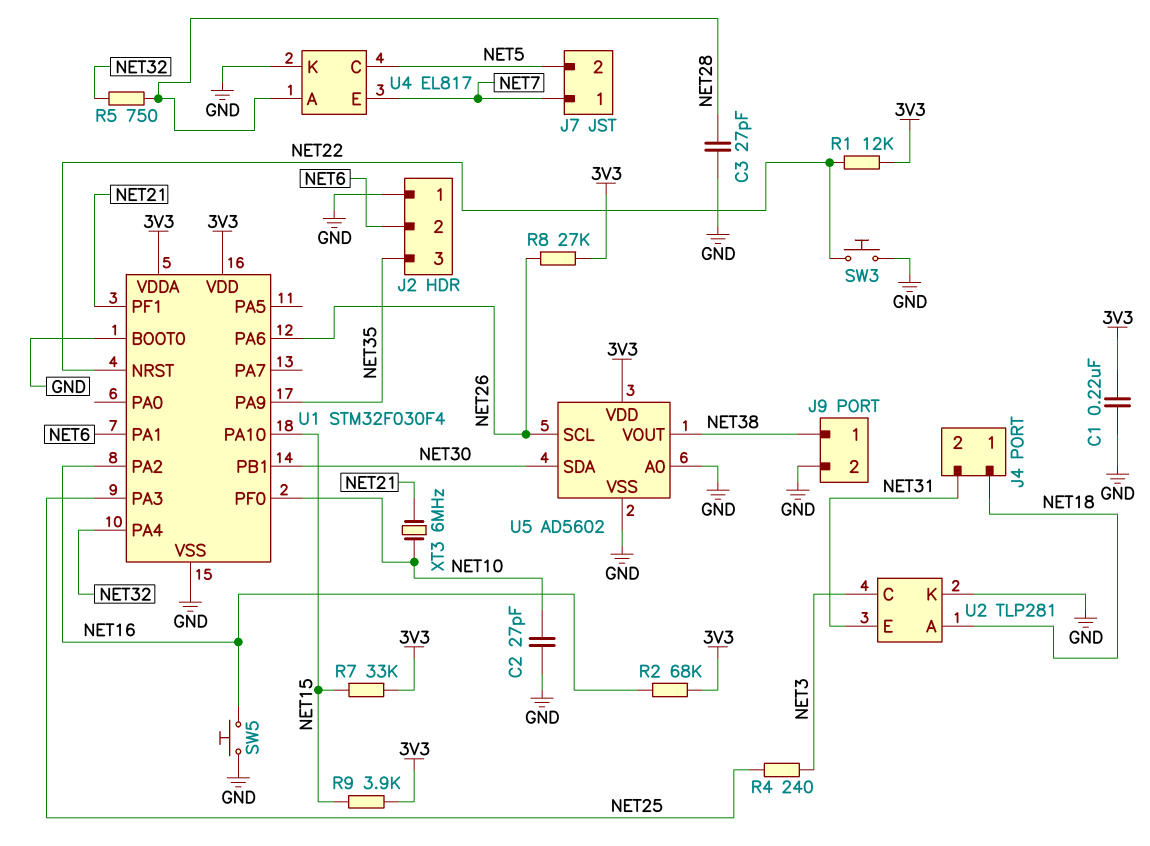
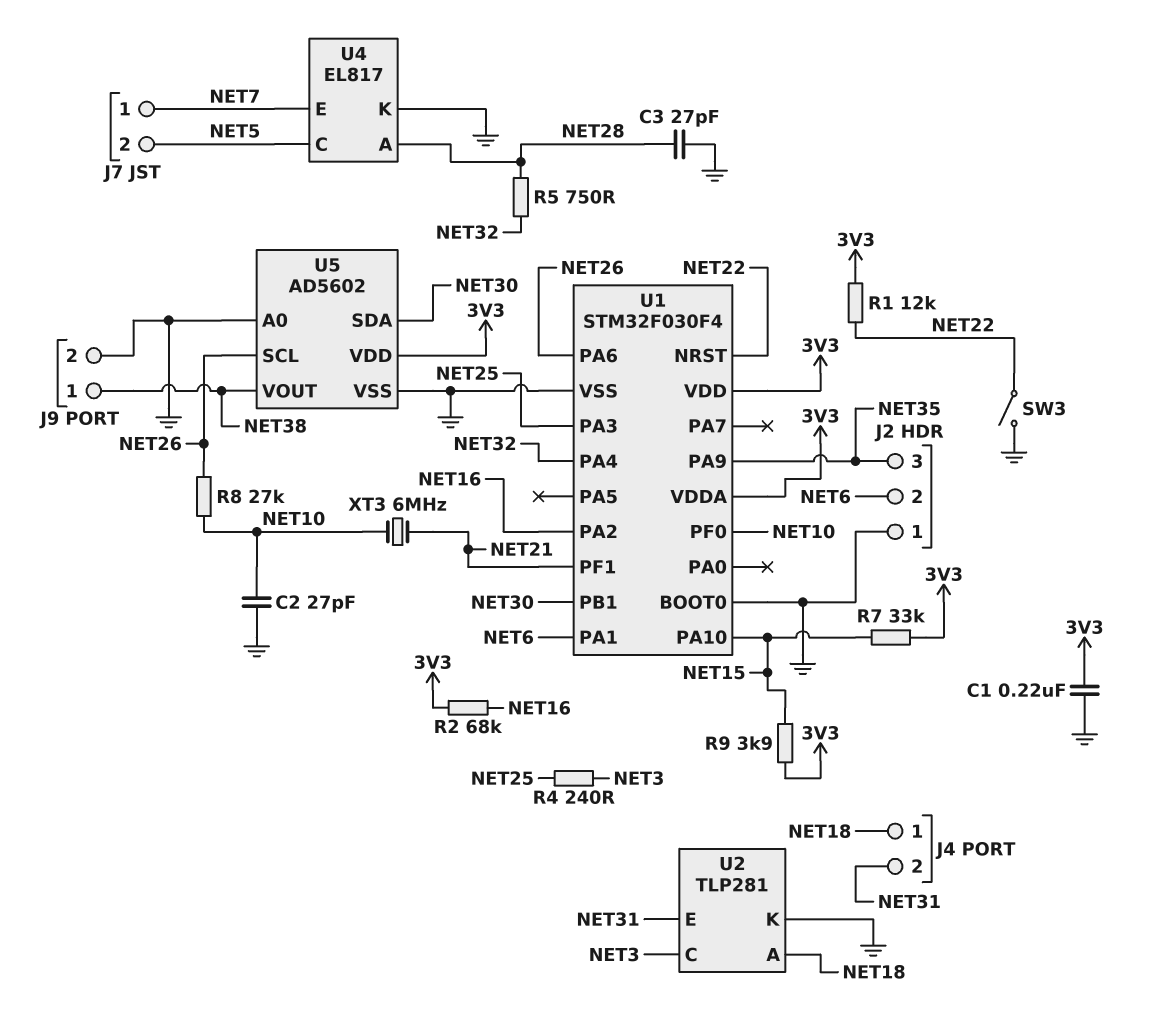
R8: 27k (3V3, NET26) -> 27k (NET10, NET26)
SW3: button (GND, NET22) -> switch (GND, NET22)
SW5: button (GND, NET16) -> none

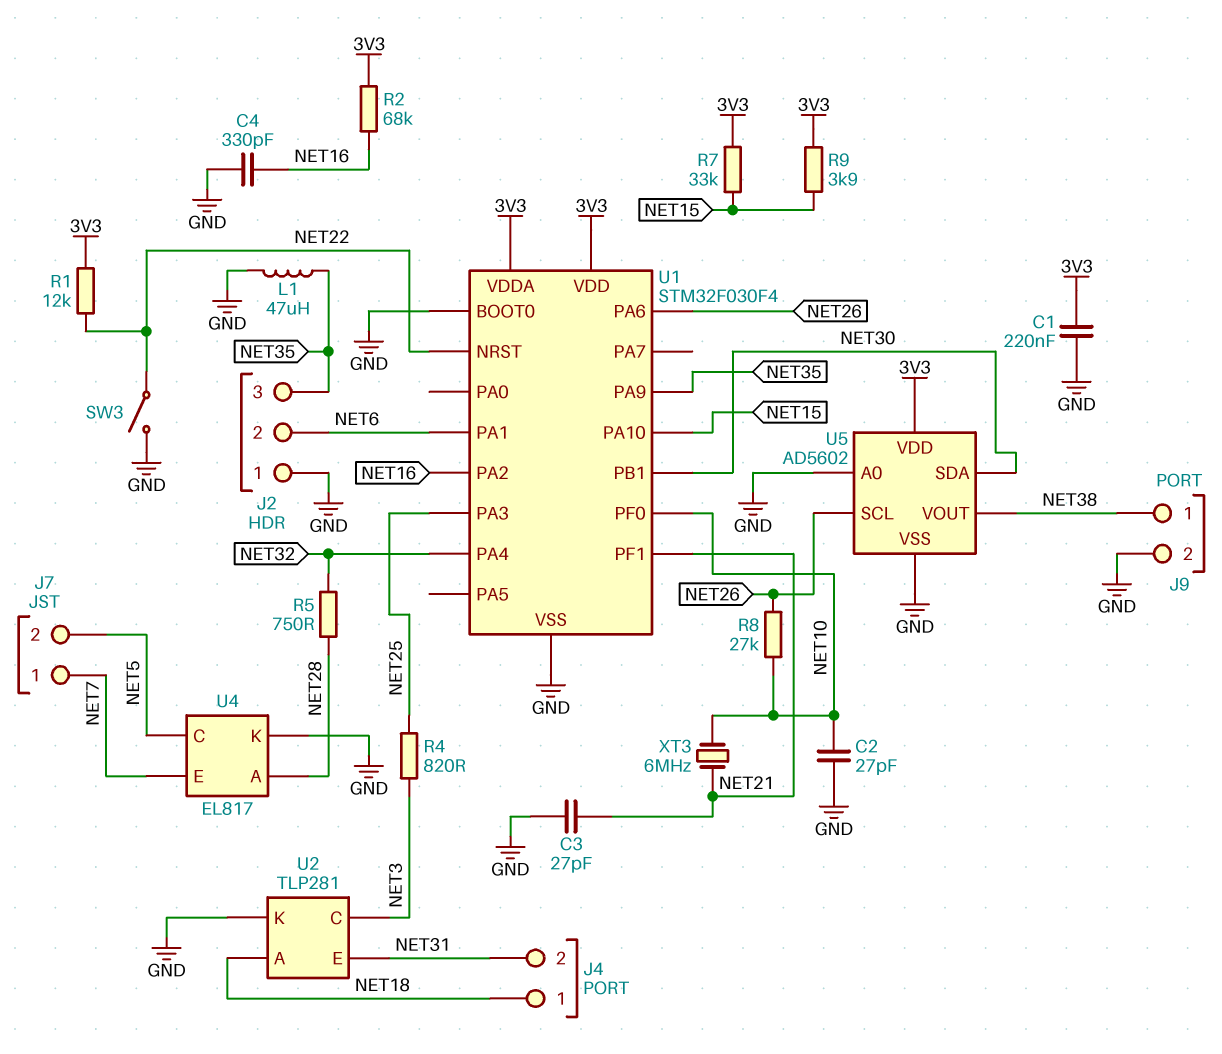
C3: 27pF (GND, NET28) -> 27pF (GND, NET21)
C4: none -> 330pF (GND, NET16)
L1: none -> 47uH (GND, NET35)
R4: 240 (NET3, NET25) -> 820 (NET3, NET25)

